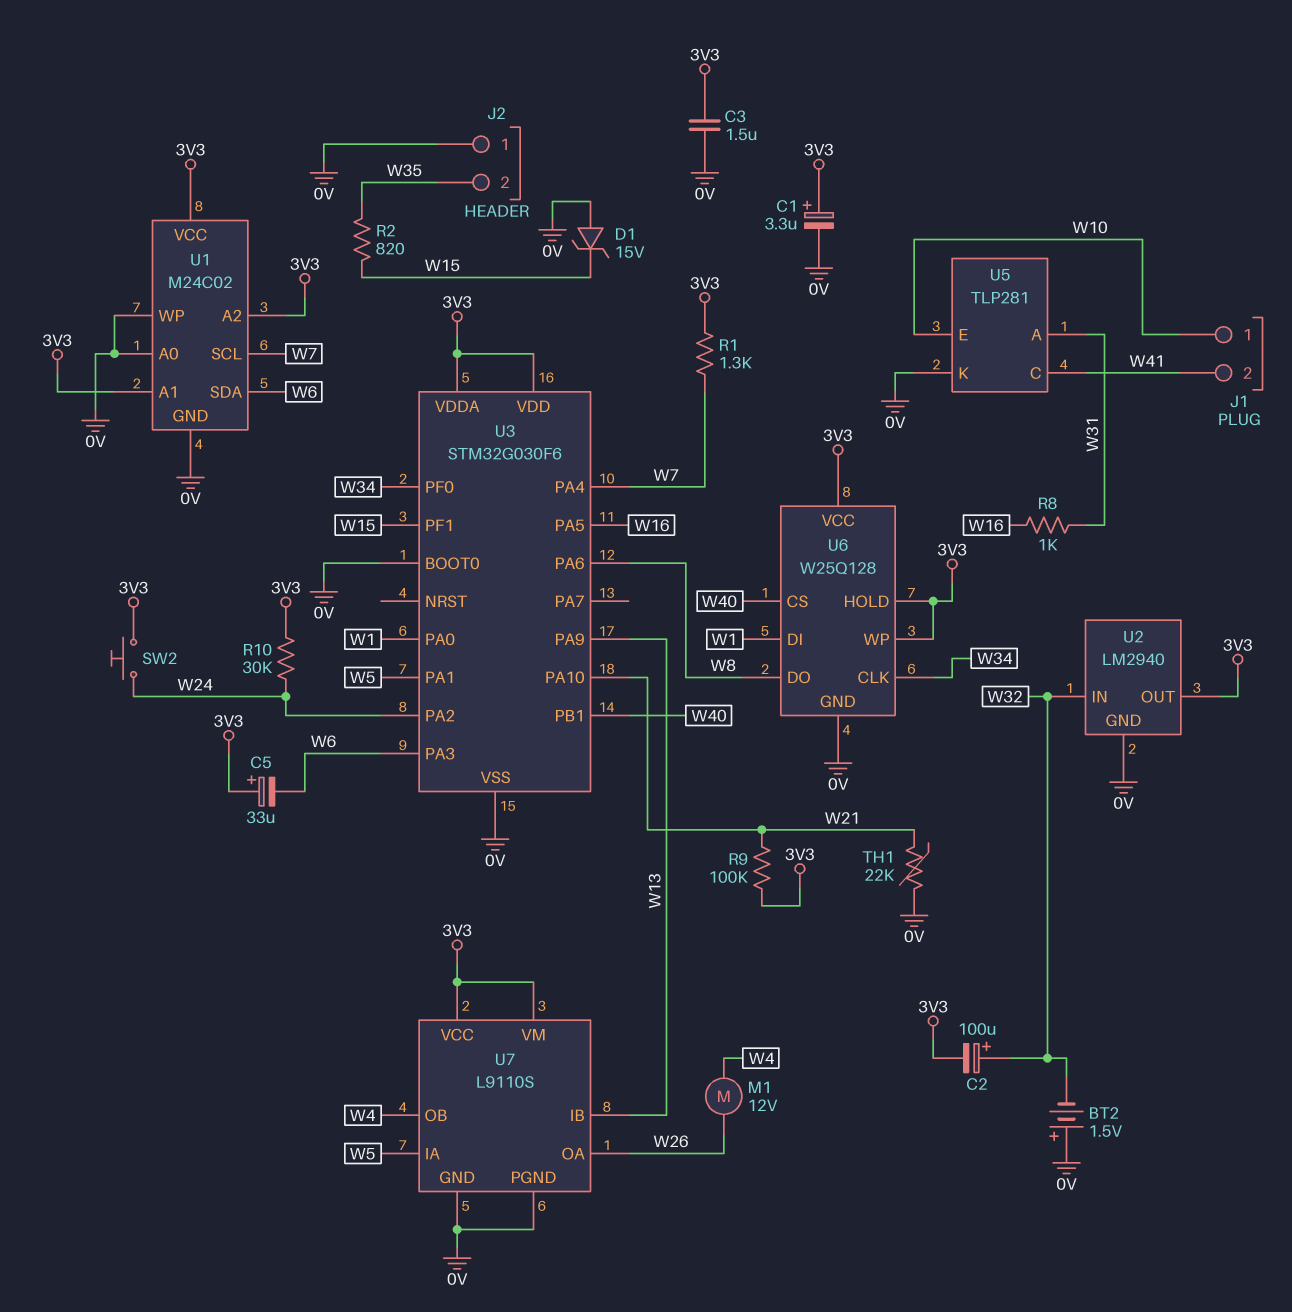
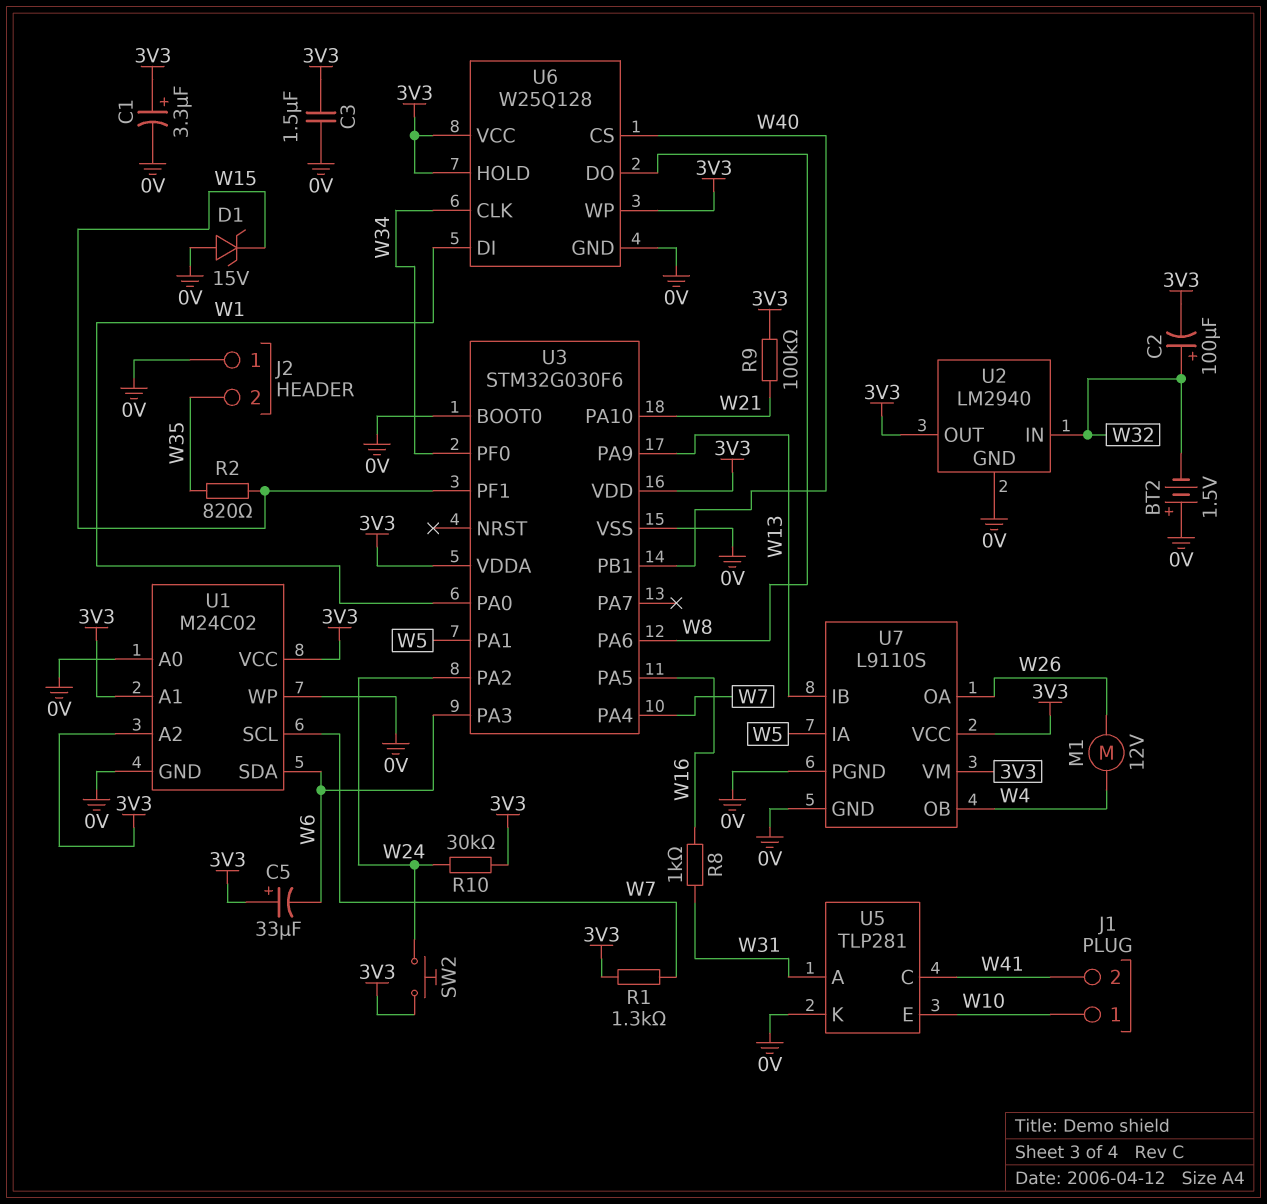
TH1: 22k (0V, W21) -> none

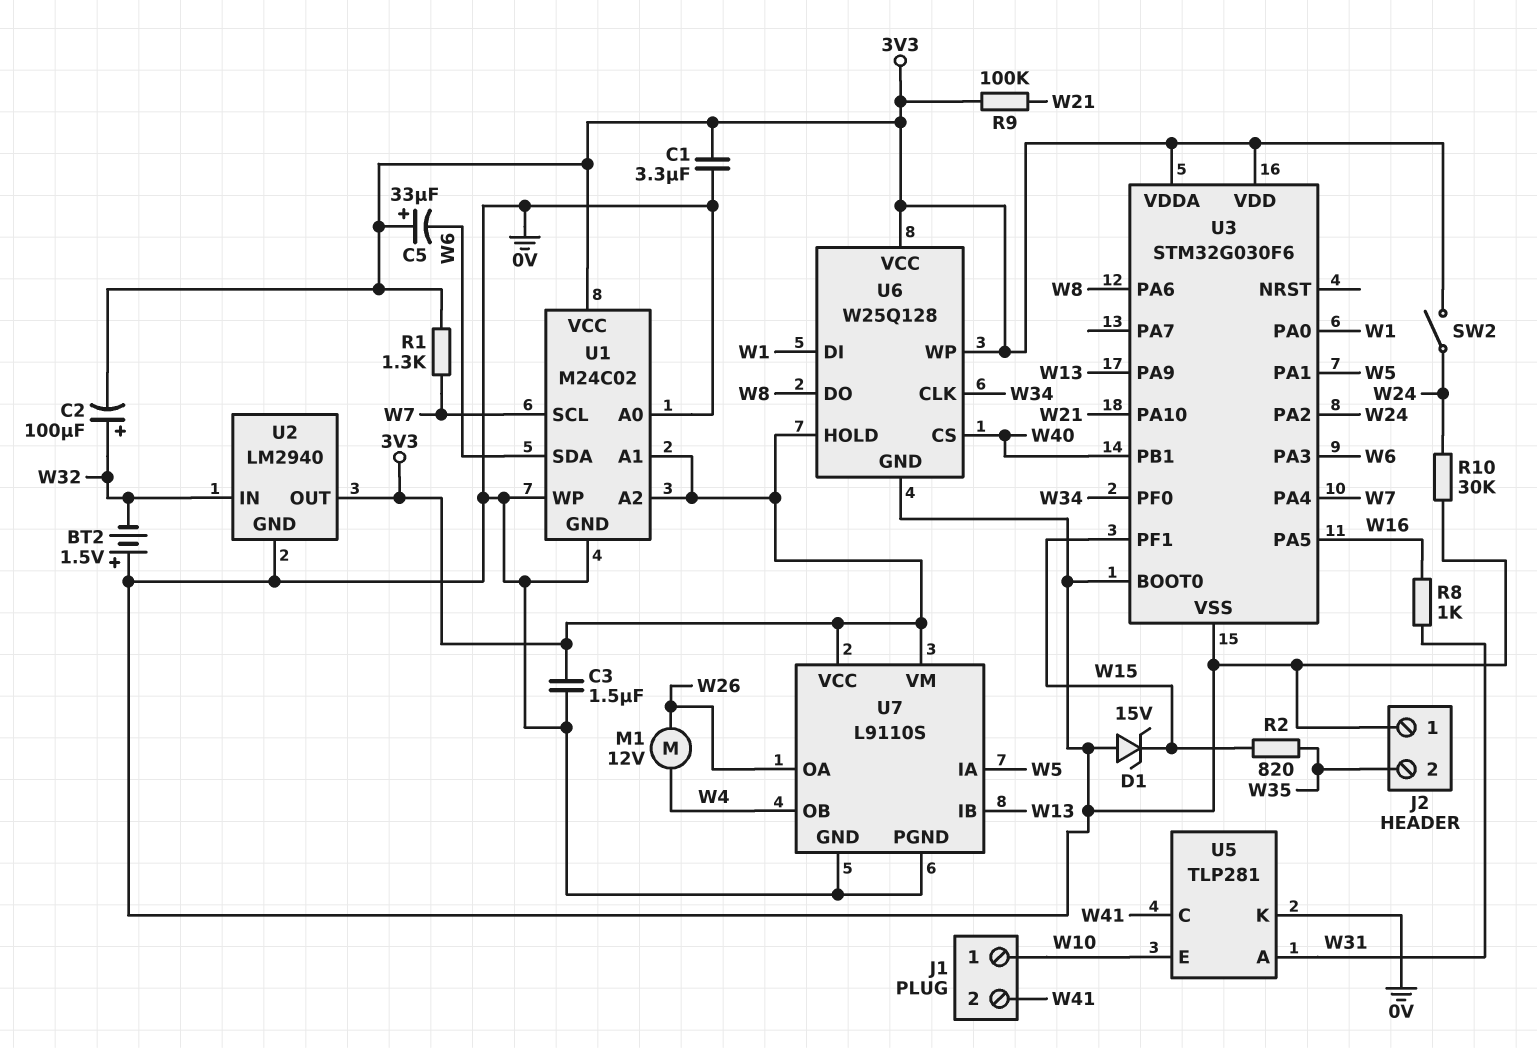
C1: 3.3uF (plus 3V3, minus 0V) -> 3.3uF (0V, 3V3)
R10: 30k (3V3, W24) -> 30k (0V, W24)
SW2: button (3V3, W24) -> switch (3V3, W24)

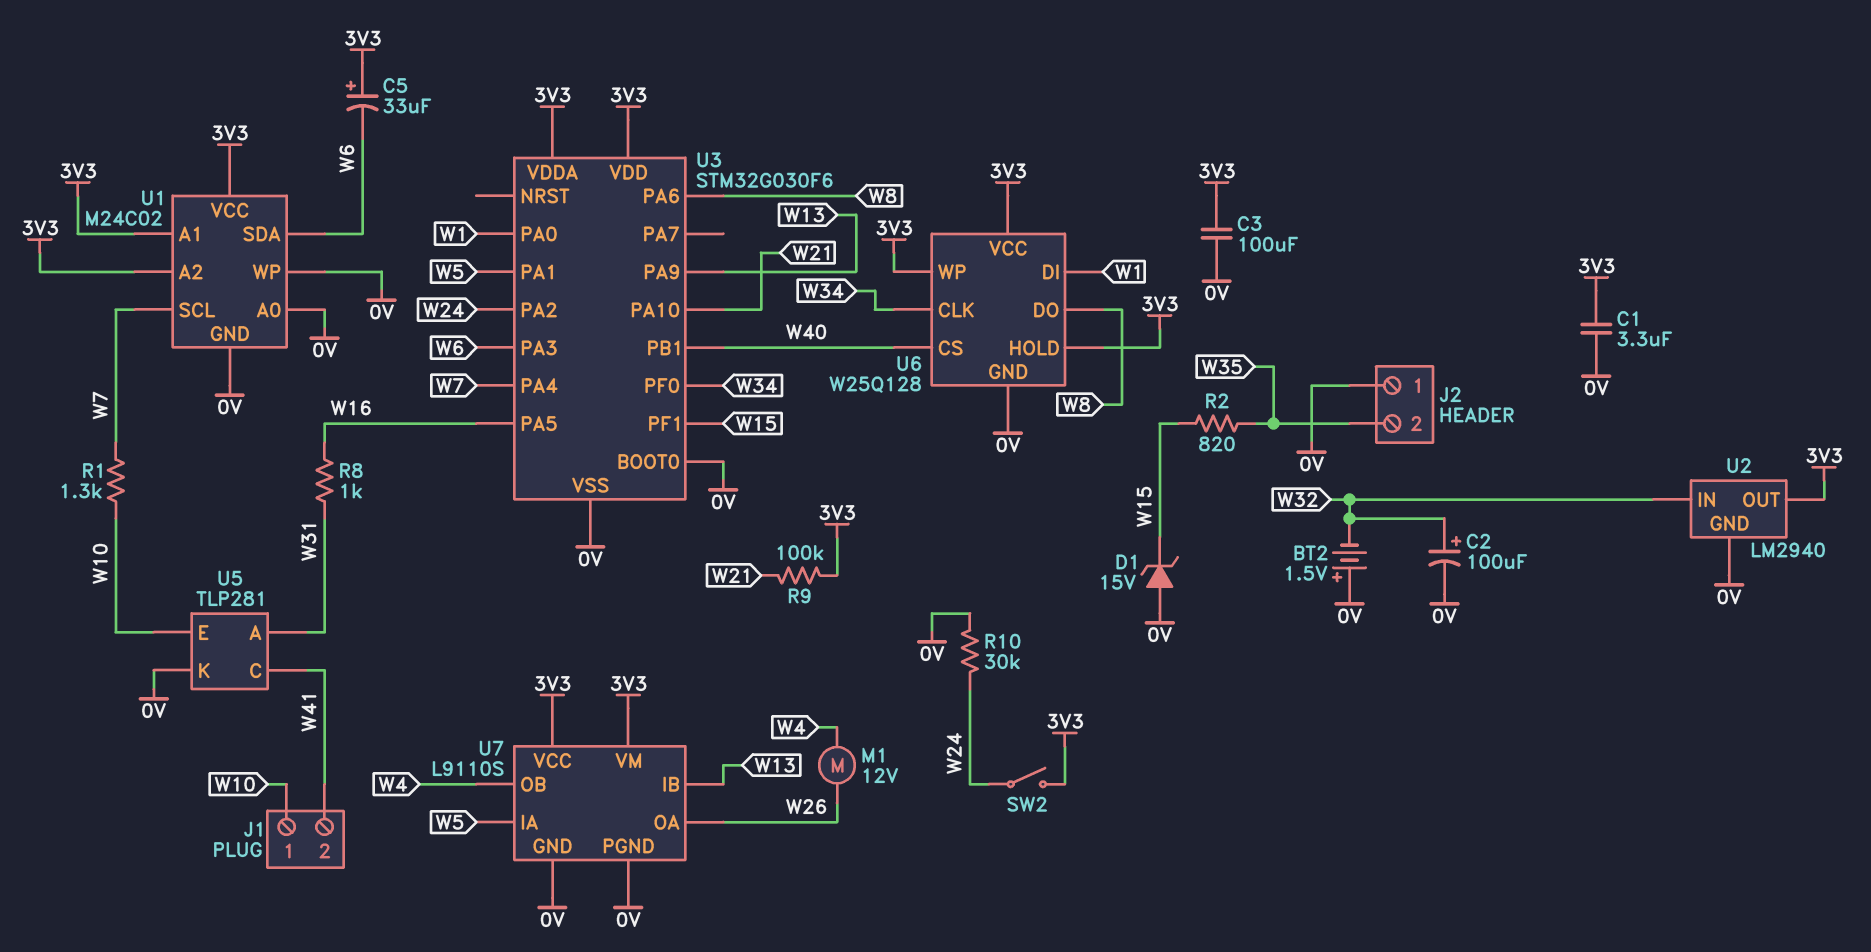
C2: 100uF (plus W32, minus 3V3) -> 100uF (plus W32, minus 0V)
C3: 1.5uF (0V, 3V3) -> 100uF (0V, 3V3)
R1: 1.3k (3V3, W7) -> 1.3k (W7, W10)

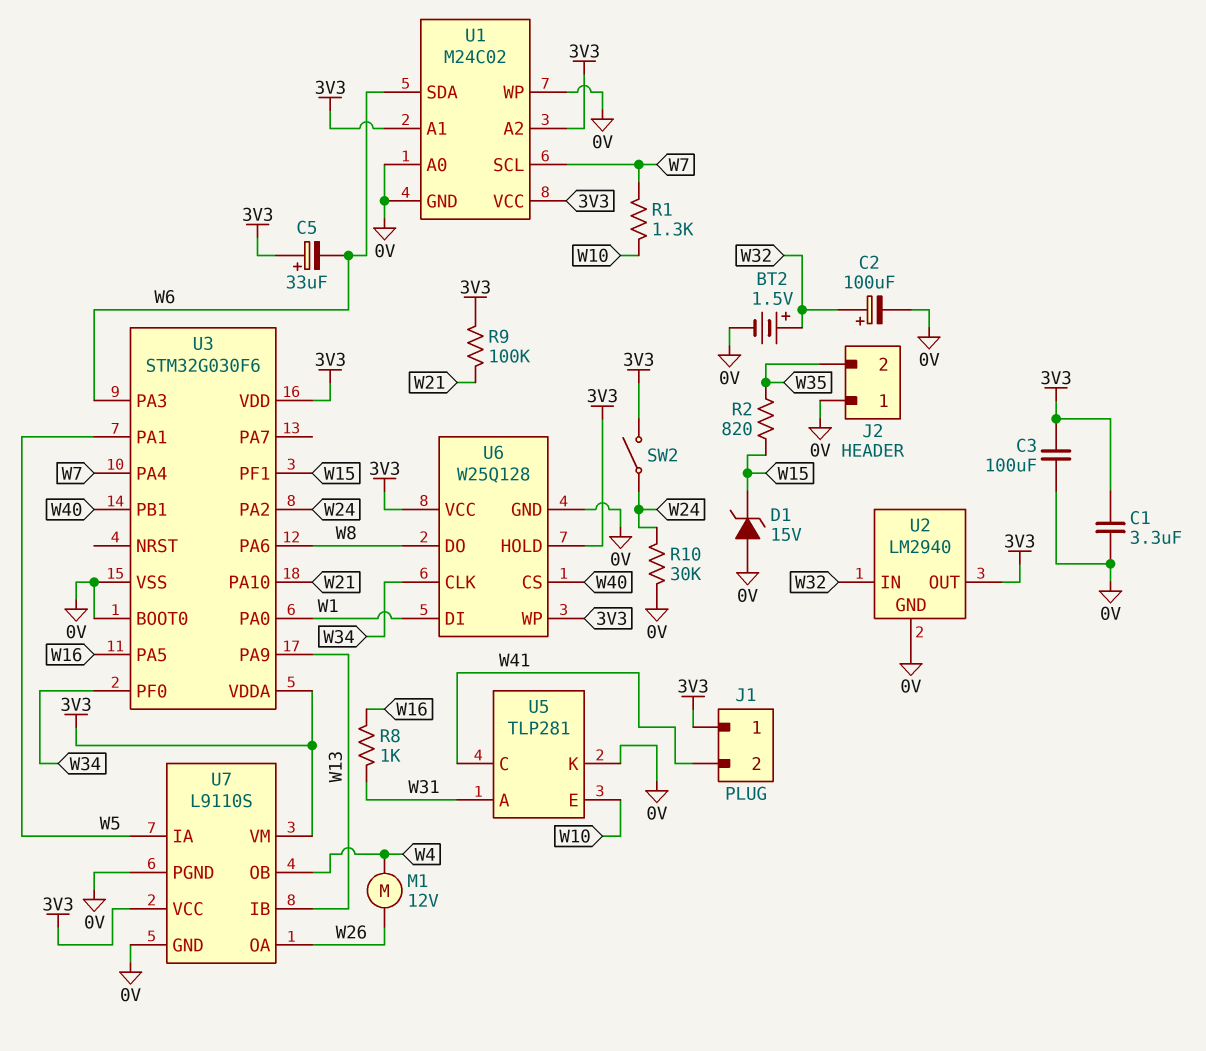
BT2: 1.5V (plus 0V, minus W32) -> 1.5V (plus W32, minus 0V)
J1 pin 1: W10 -> 3V3

